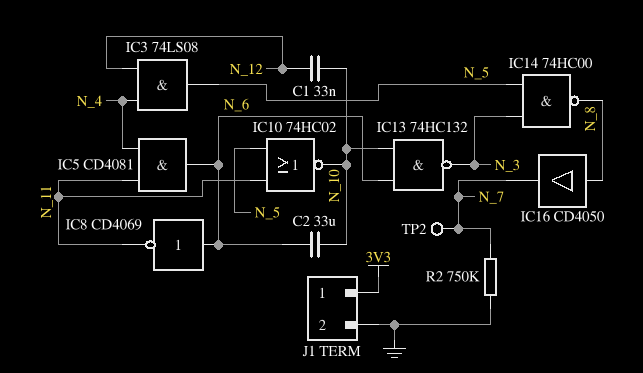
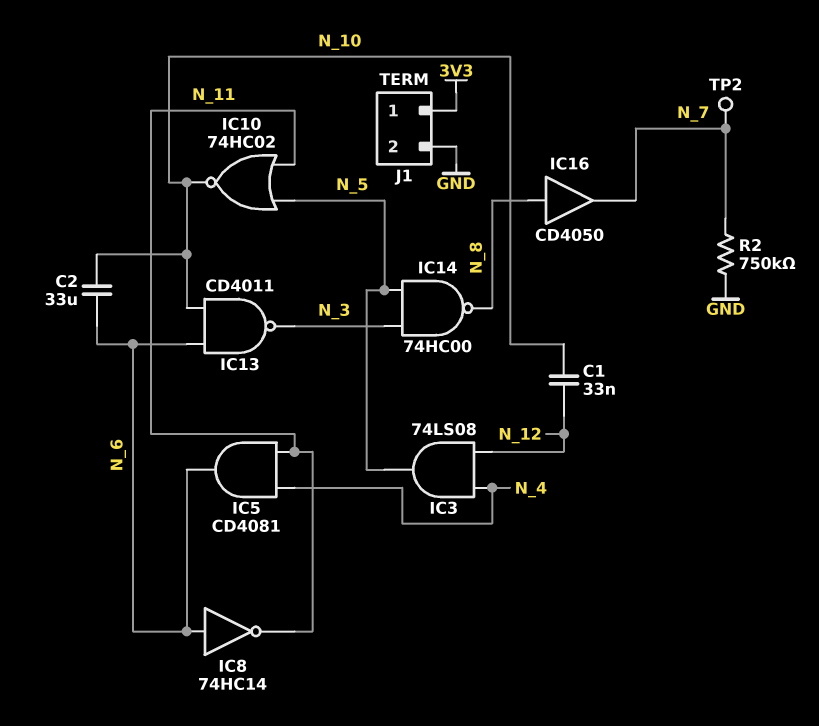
IC8: NOT CD4069 (in N_6, out N_11) -> NOT 74HC14 (in N_6, out N_11)
IC13: NAND 74HC132 (in N_6, in N_10, out N_3) -> NAND CD4011 (in N_6, in N_10, out N_3)

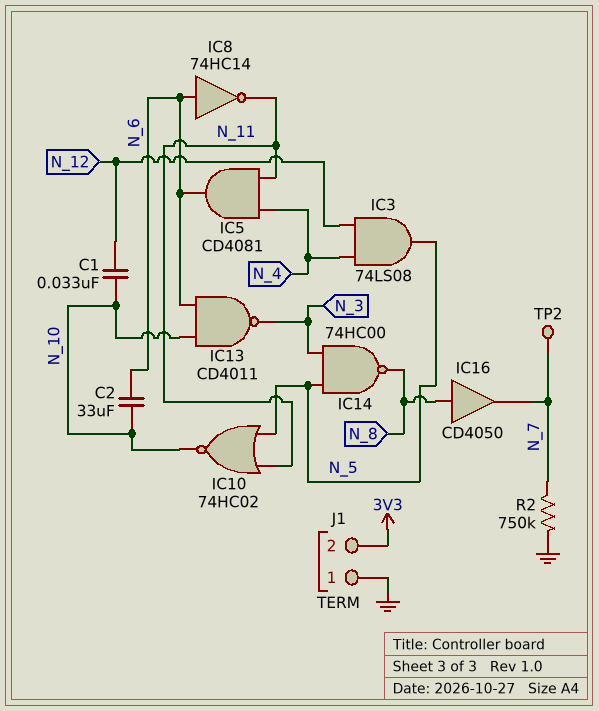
J1 pin 1: 3V3 -> GND
J1 pin 2: GND -> 3V3

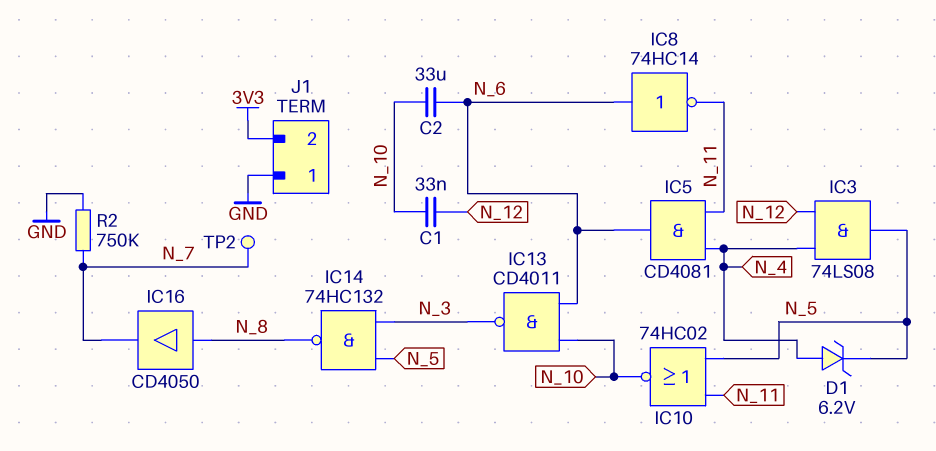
D1: none -> zener 6.2V (A N_4, K N_5)
IC14: NAND 74HC00 (in N_3, in N_5, out N_8) -> NAND 74HC132 (in N_3, in N_5, out N_8)

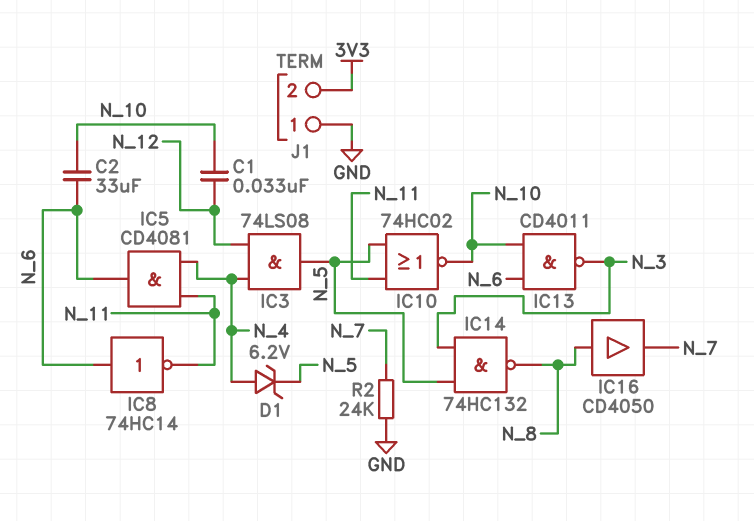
R2: 750k (GND, N_7) -> 24k (GND, N_7)
TP2: test point (N_7) -> none

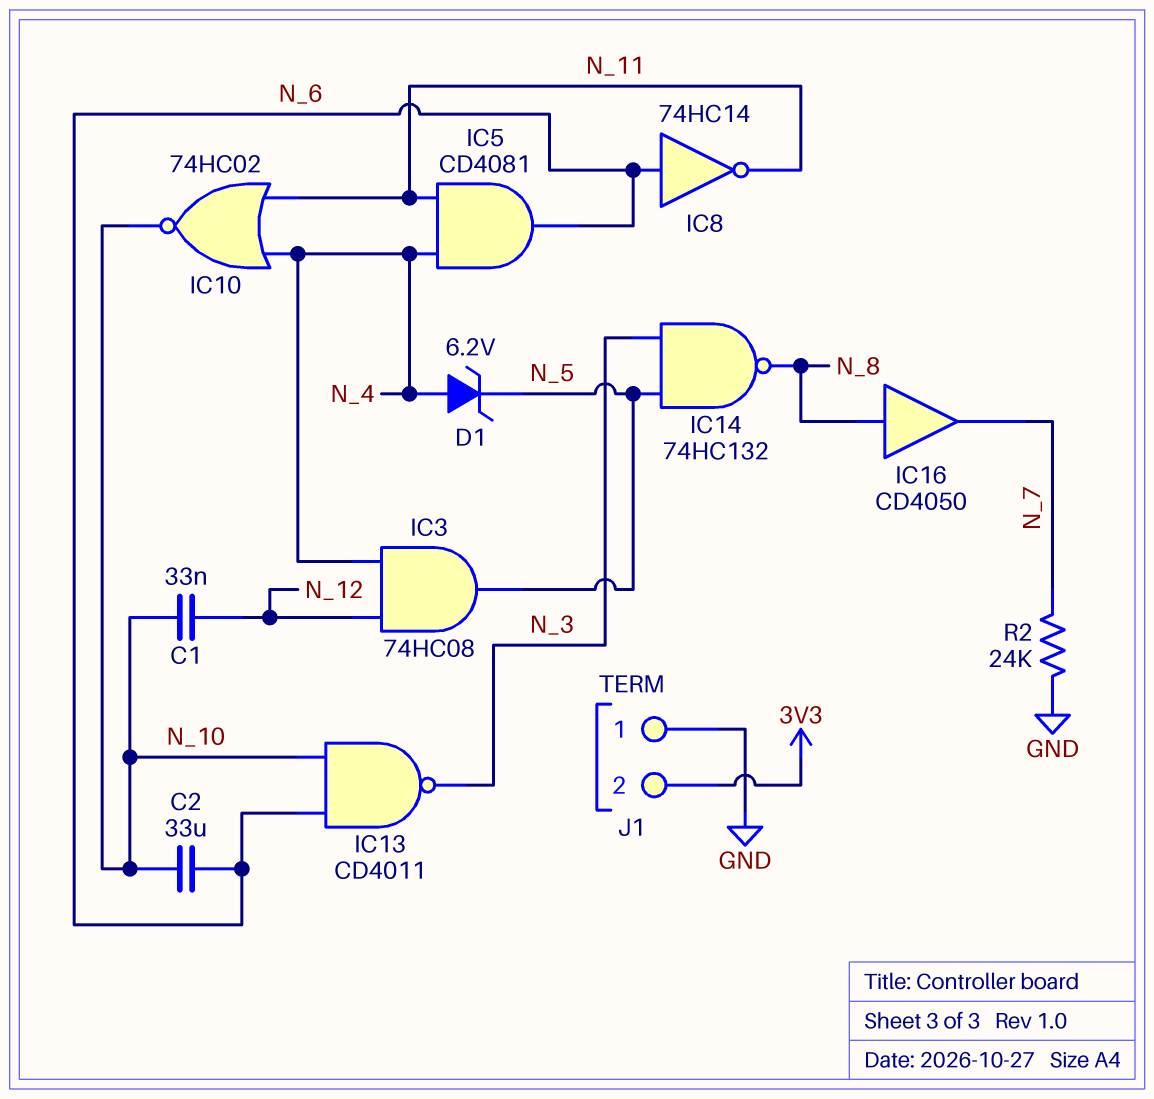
IC3: AND 74LS08 (in N_4, in N_12, out N_5) -> AND 74HC08 (in N_4, in N_12, out N_5)
IC10: NOR 74HC02 (in N_5, in N_11, out N_10) -> NOR 74HC02 (in N_4, in N_11, out N_10)

